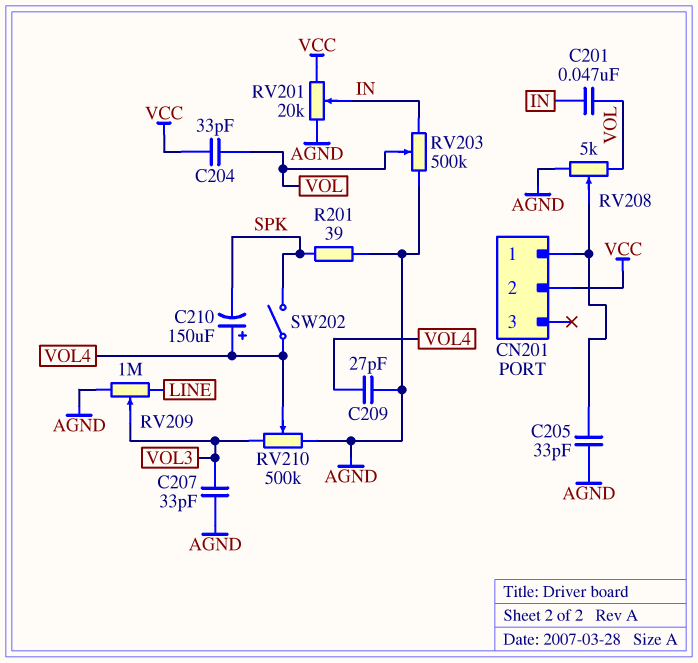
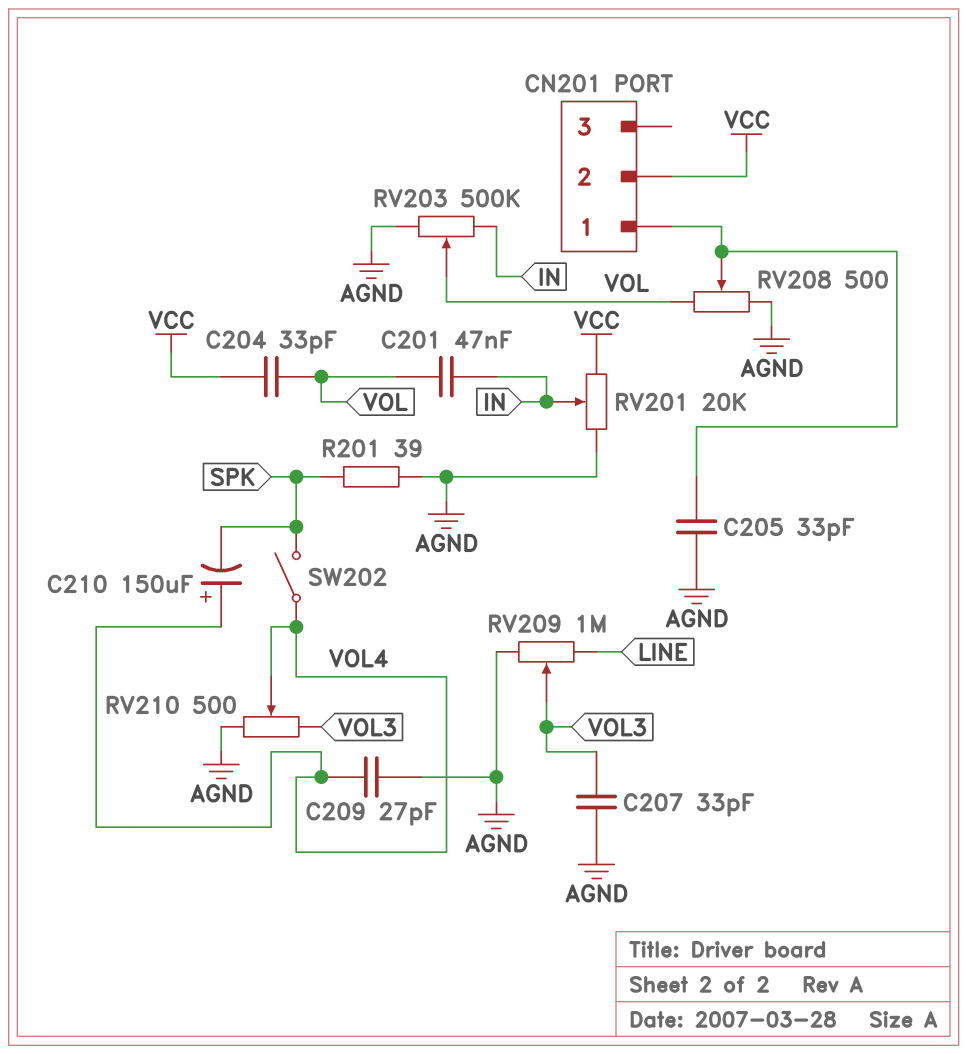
RV208: 5k (AGND, VOL, wiper CN201/1) -> 500 (AGND, VOL, wiper CN201/1)
RV210: 500k (AGND, VOL3, wiper VOL4) -> 500 (AGND, VOL3, wiper VOL4)

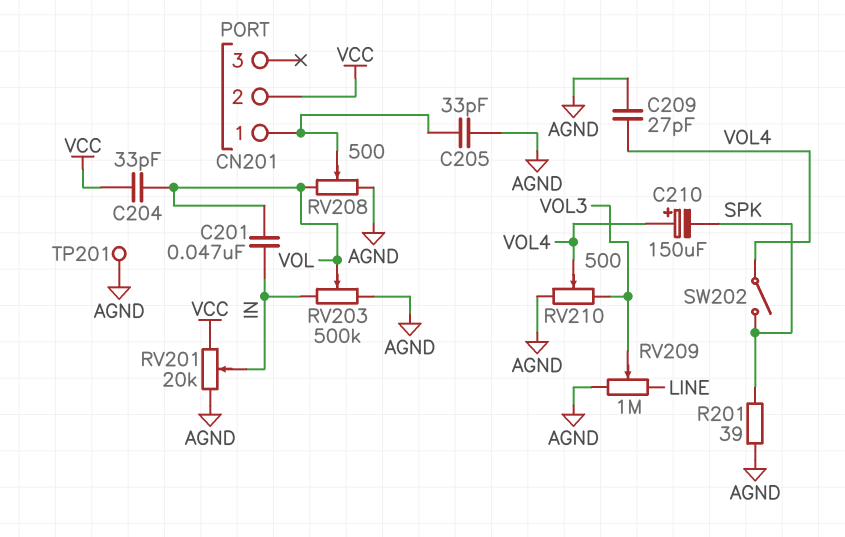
C207: 33pF (AGND, VOL3) -> none
TP201: none -> test point (AGND)

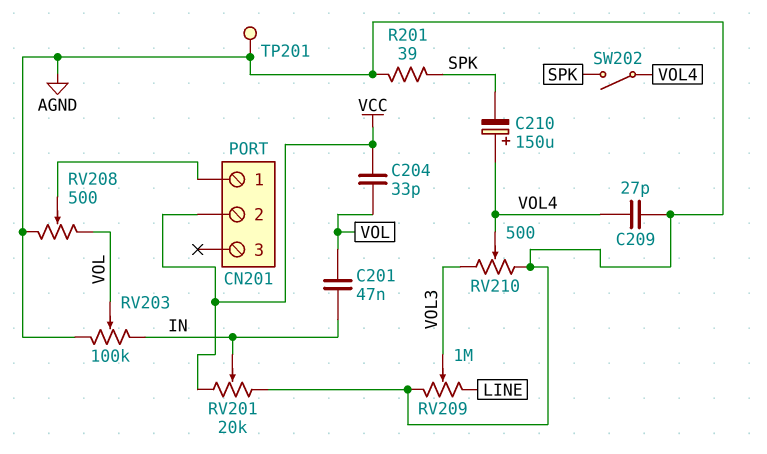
C205: 33pF (AGND, CN201/1) -> none
RV203: 500k (AGND, IN, wiper VOL) -> 100k (AGND, IN, wiper VOL)

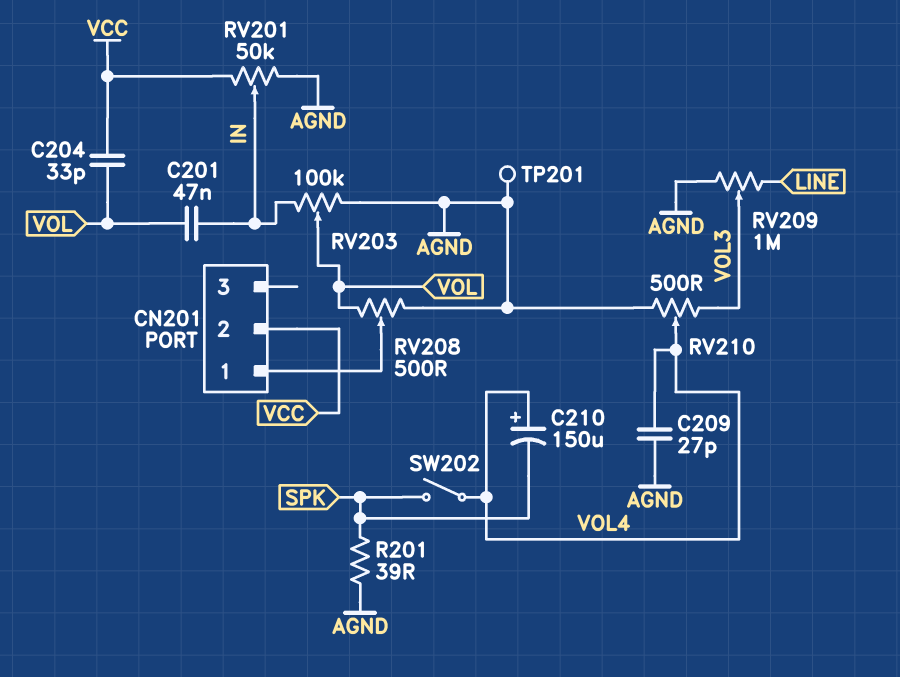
RV201: 20k (AGND, VCC, wiper IN) -> 50k (AGND, VCC, wiper IN)

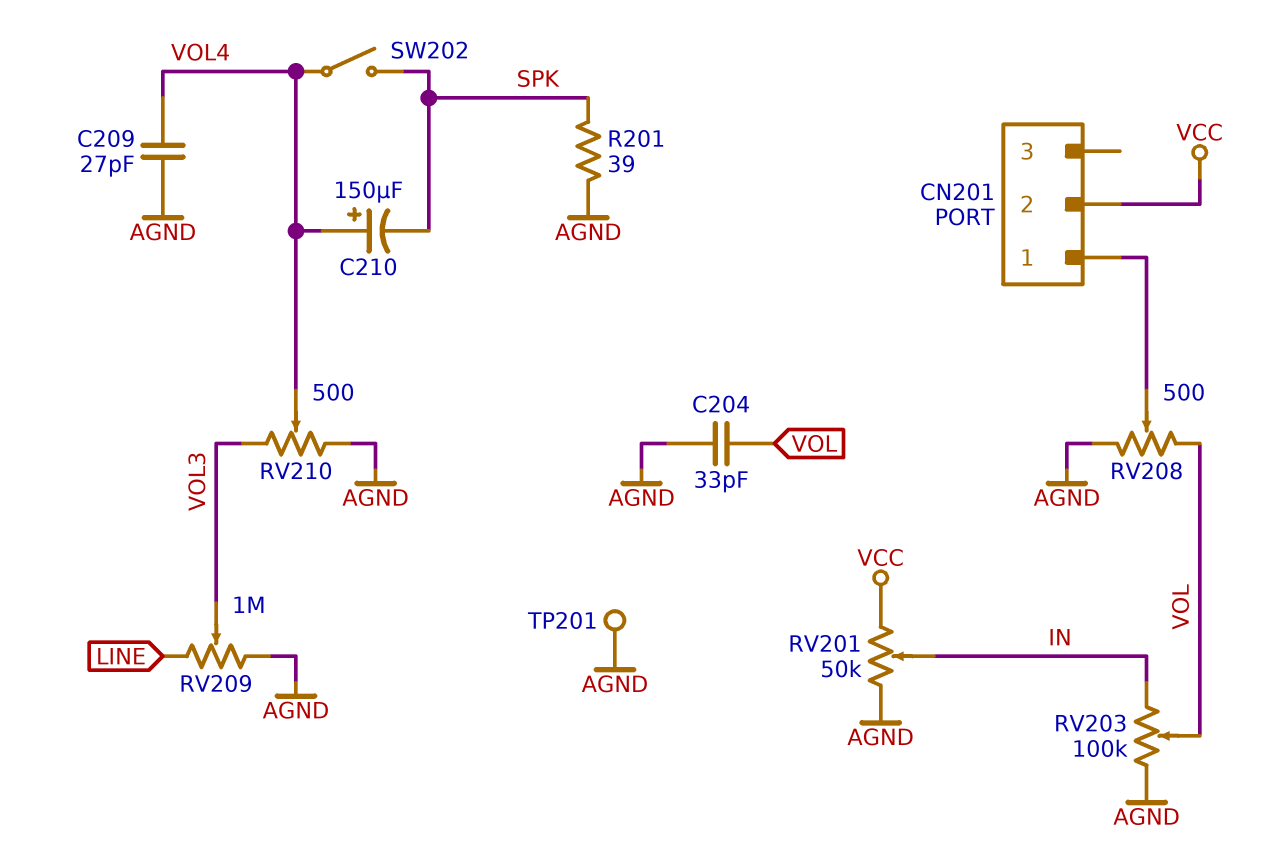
C201: 47nF (IN, VOL) -> none
C204: 33pF (VCC, VOL) -> 33pF (AGND, VOL)

